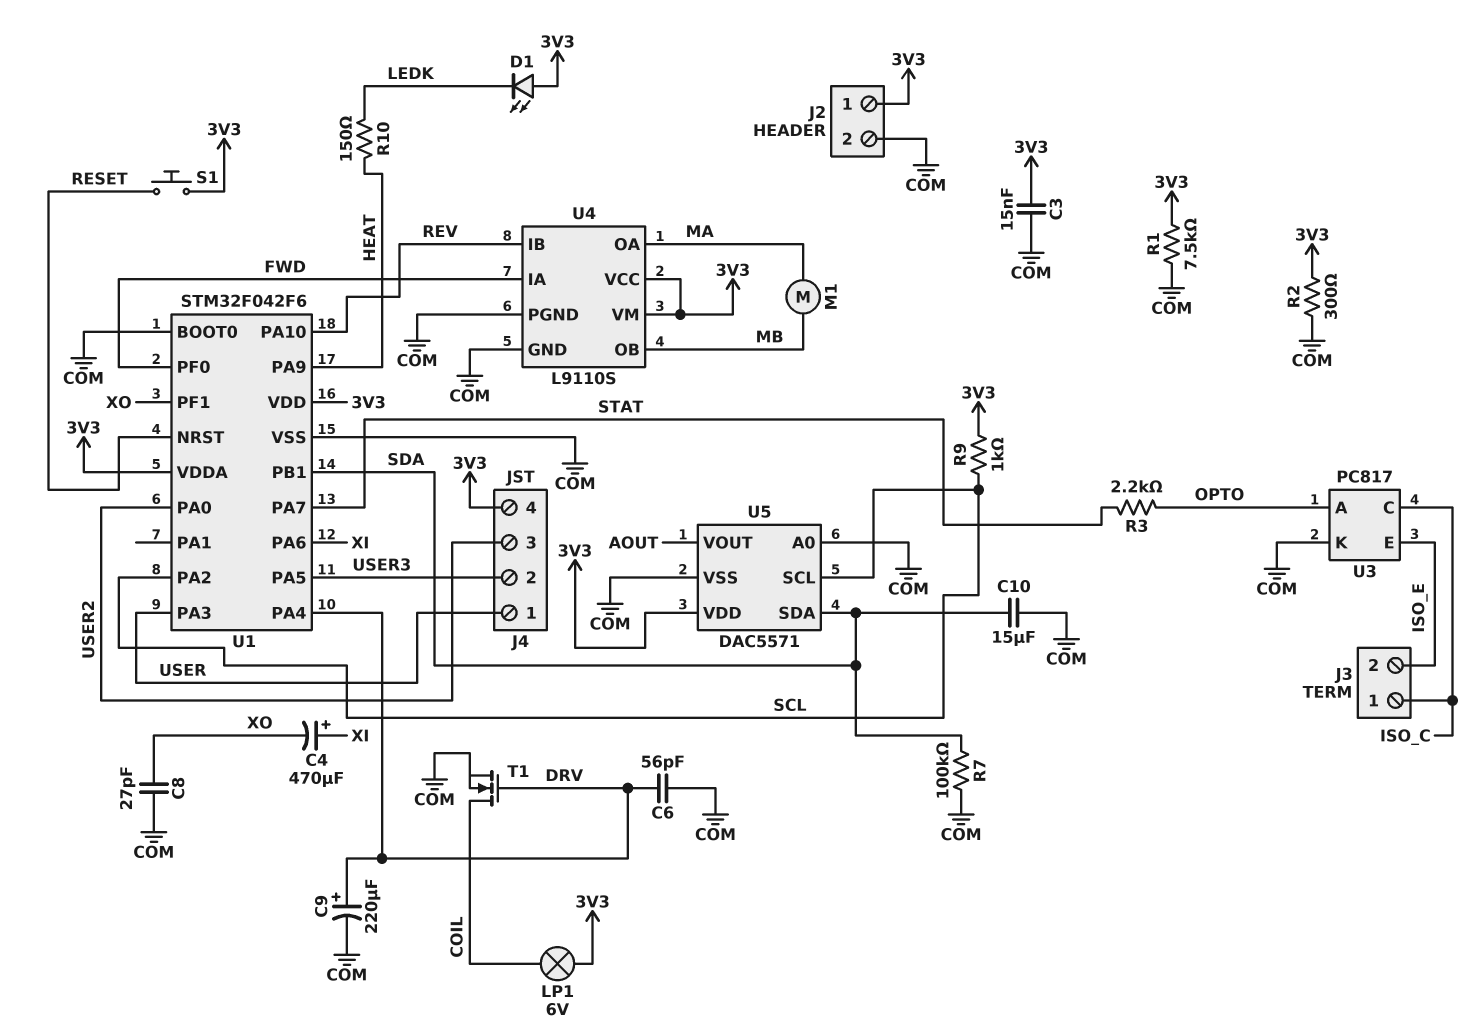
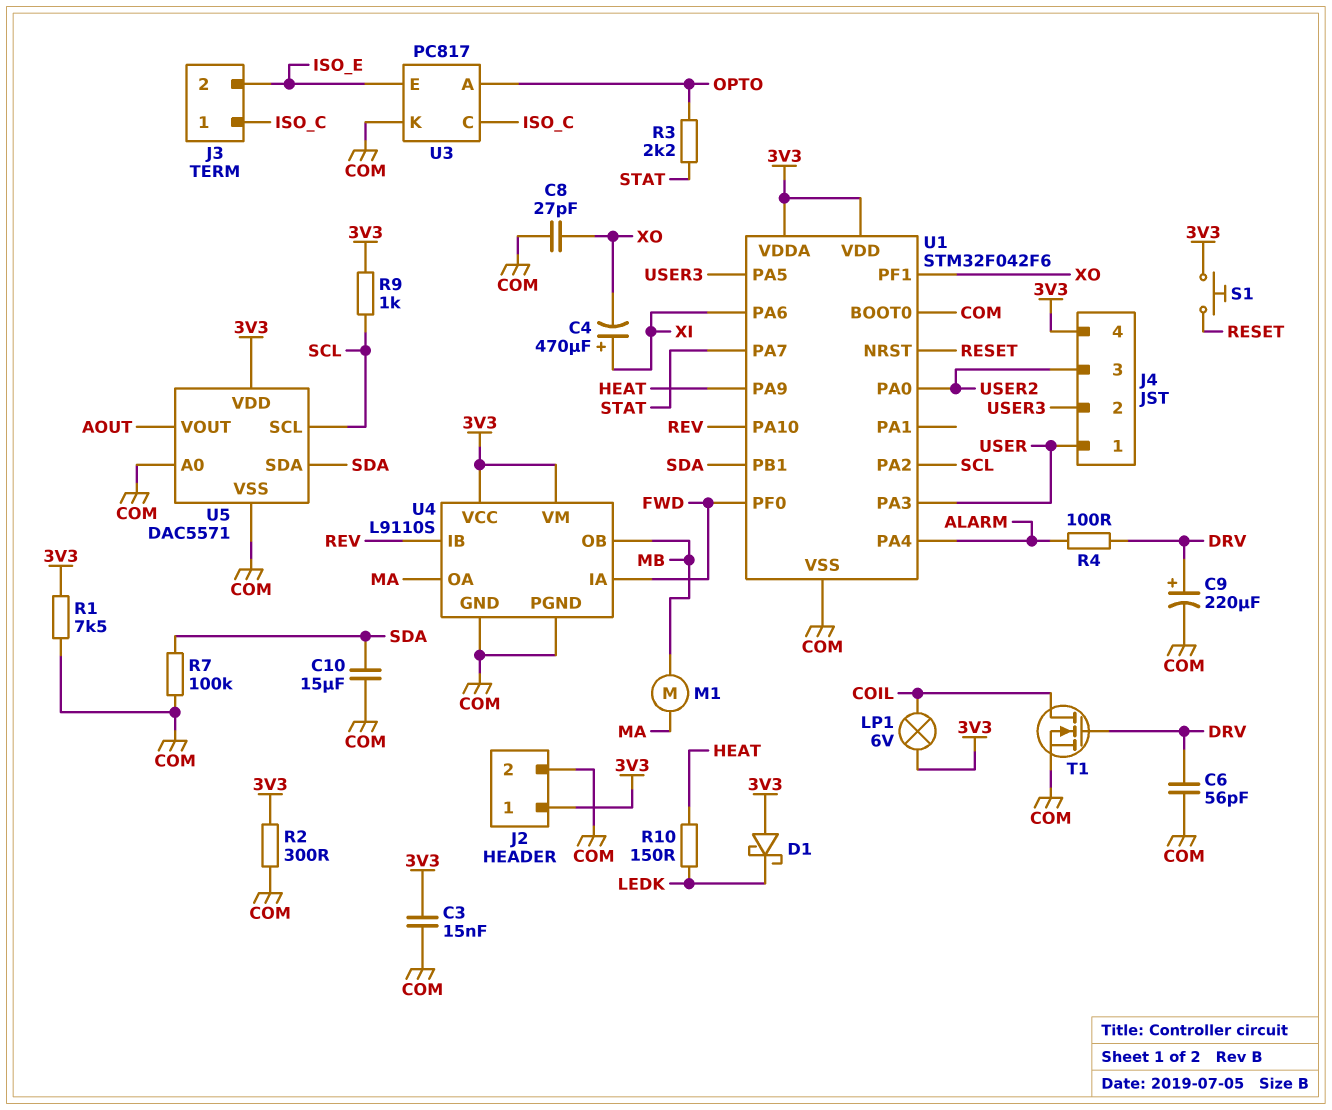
D1: LED (A 3V3, K LEDK) -> schottky (A 3V3, K LEDK)
R4: none -> 100 (ALARM, DRV)
U1 pin PA4: DRV -> ALARM

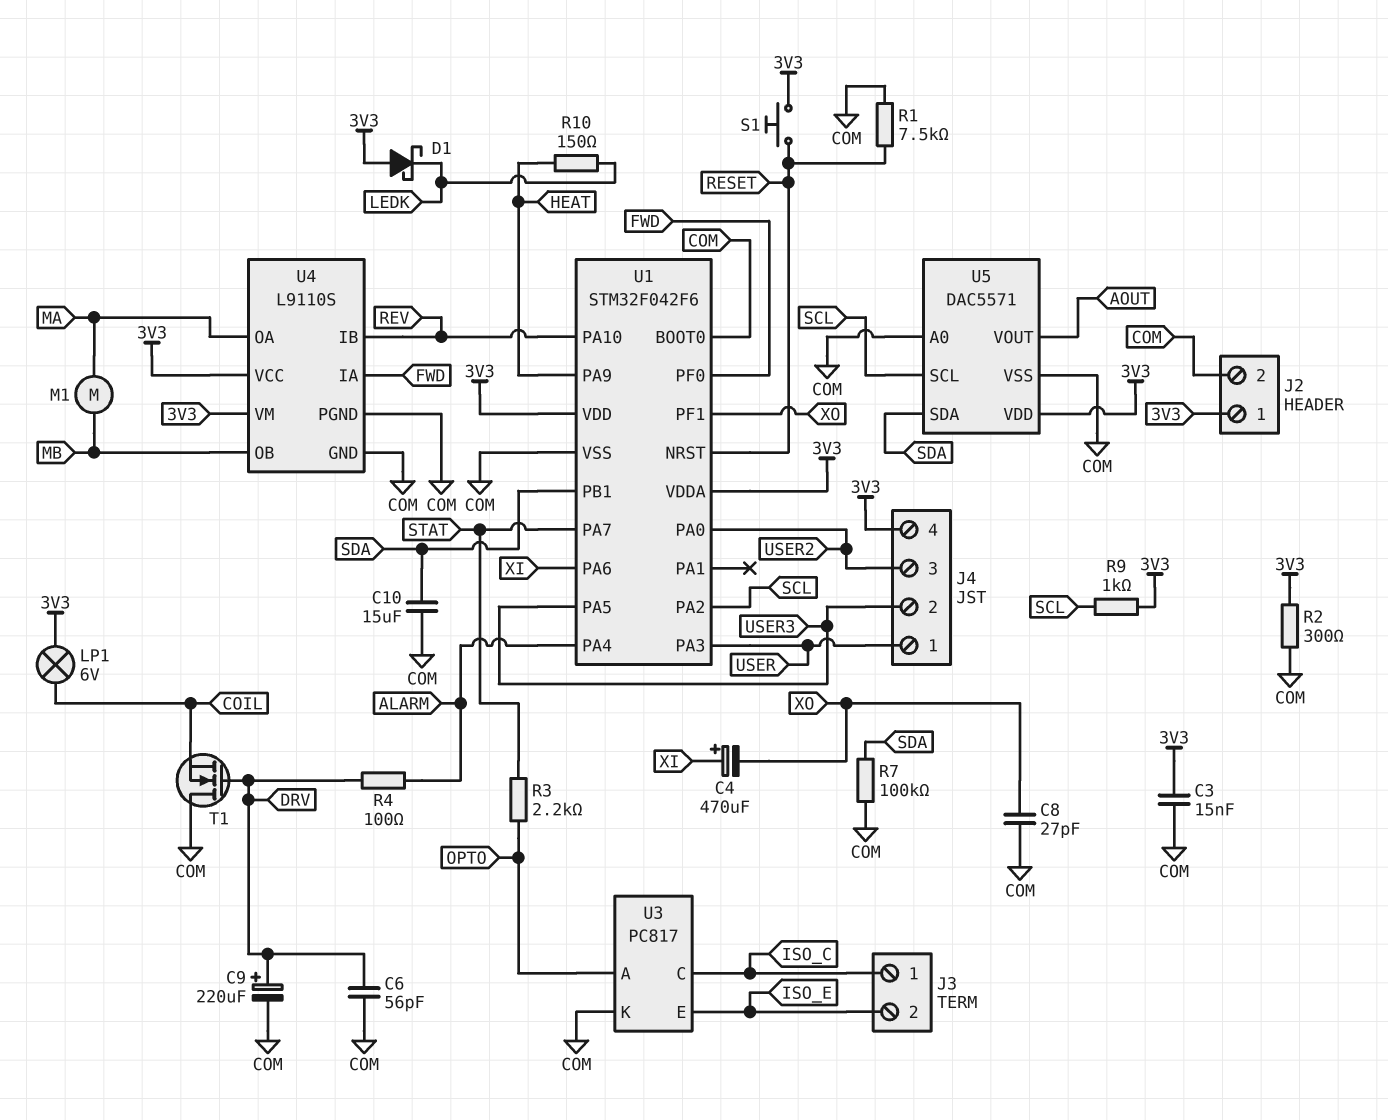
R1: 7.5k (3V3, COM) -> 7.5k (COM, RESET)
T1: NMOS (G DRV, D COIL, S COM) -> NMOS (G DRV, D COM, S COIL)

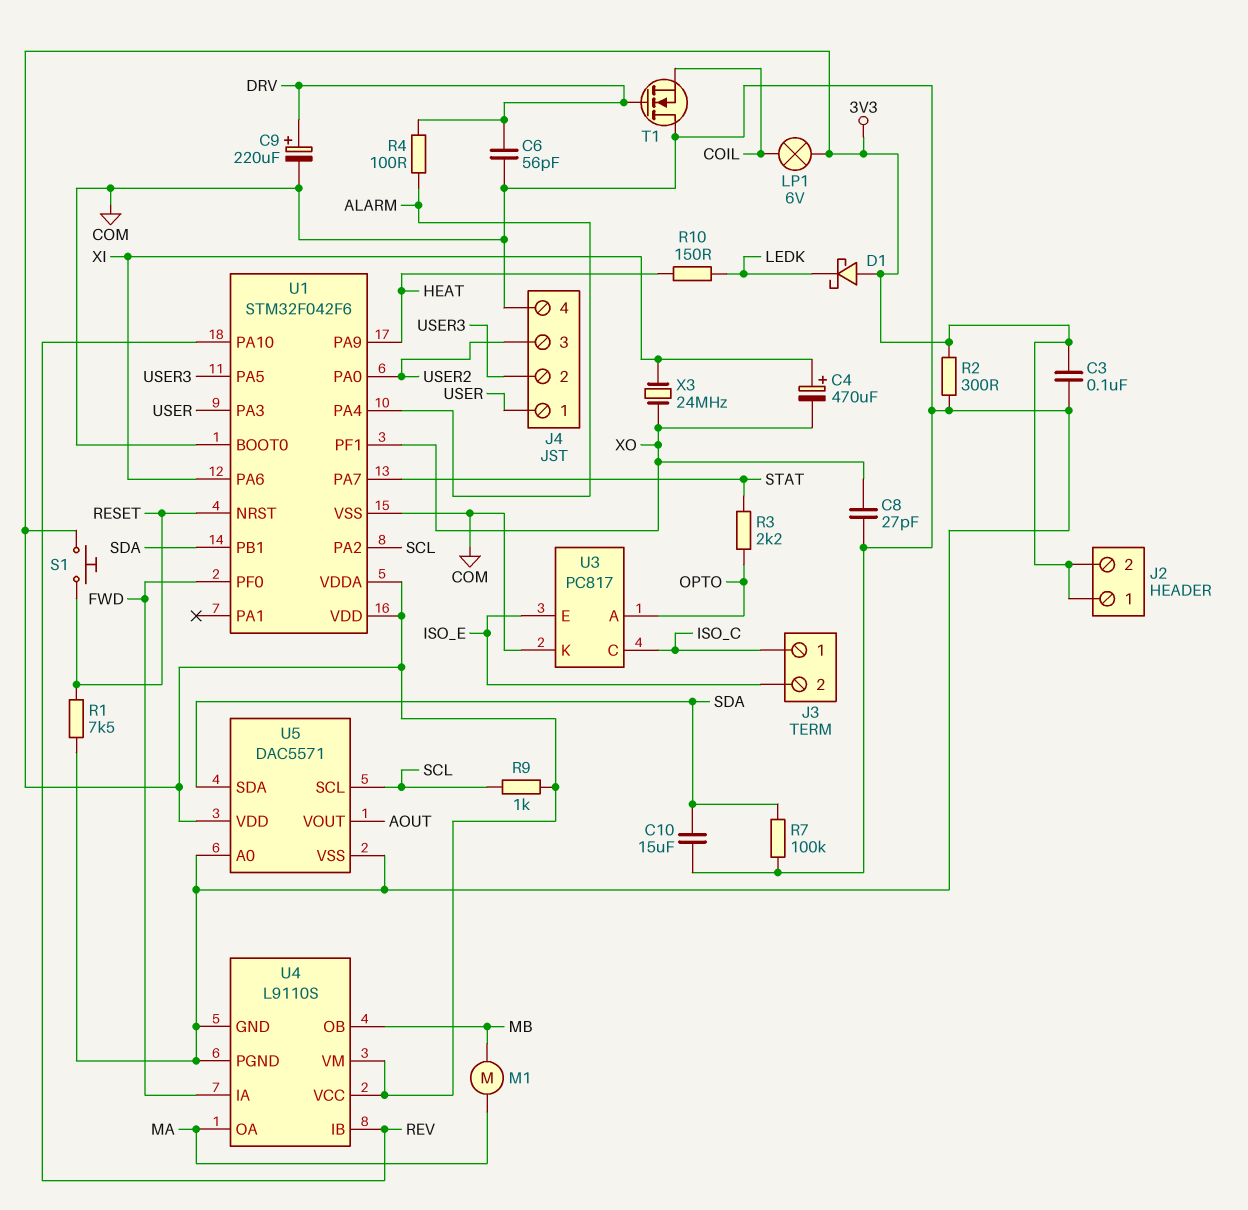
C3: 15nF (3V3, COM) -> 100nF (3V3, COM)
J2 pin 2: COM -> 3V3
J4 pin 4: 3V3 -> COM
X3: none -> 24MHz (XI, XO)

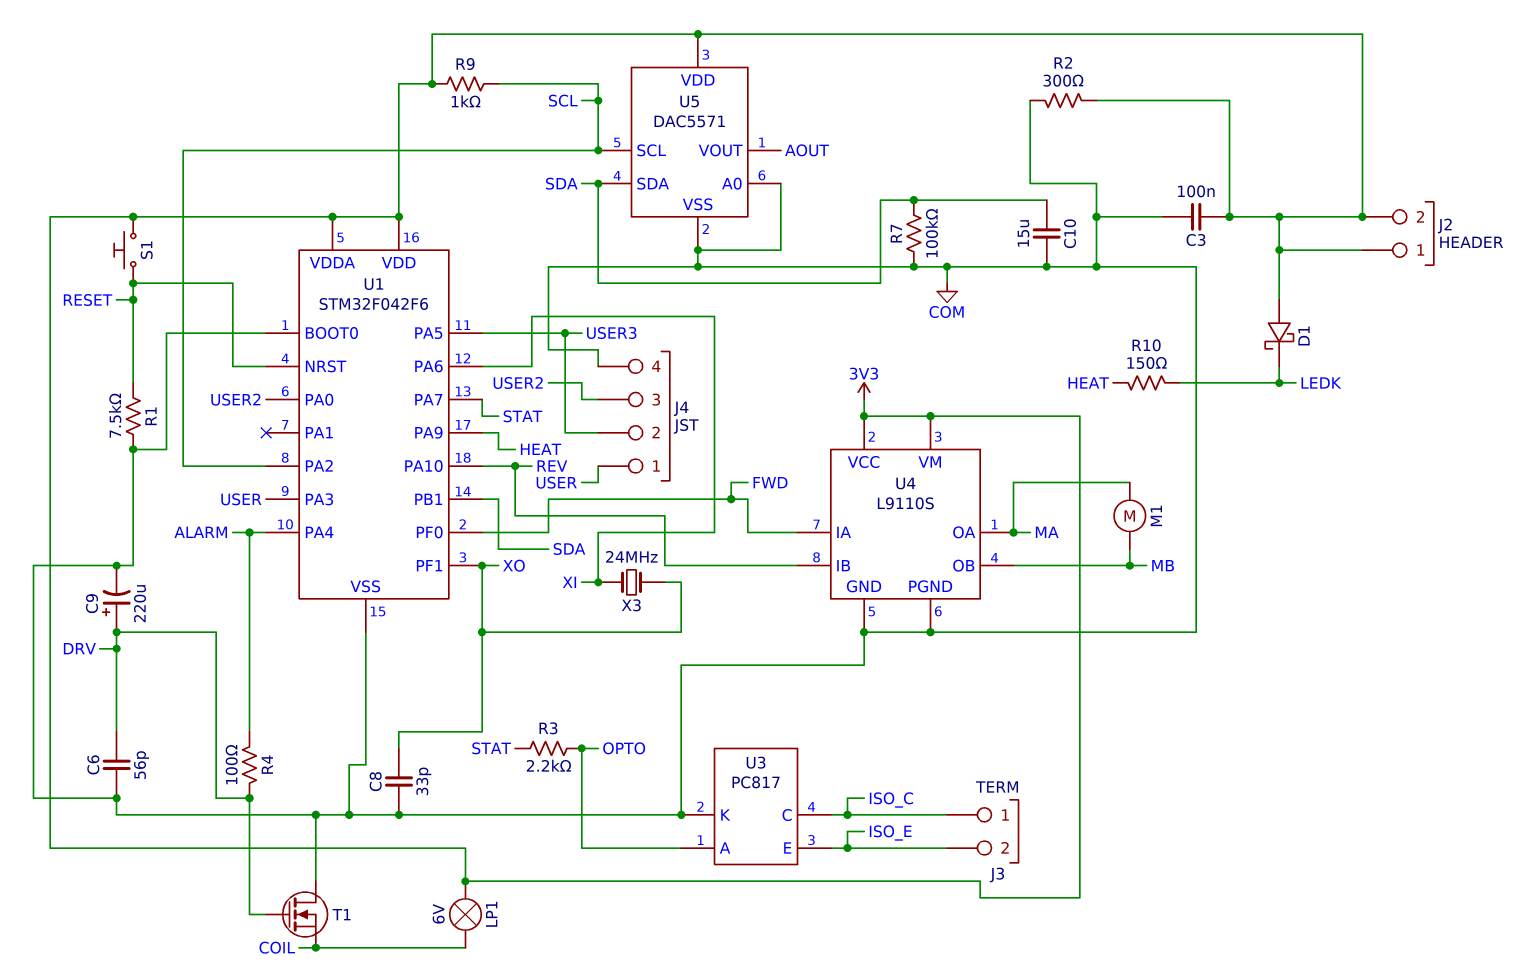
C4: 470uF (plus XI, minus XO) -> none
C8: 27pF (COM, XO) -> 33pF (COM, XO)

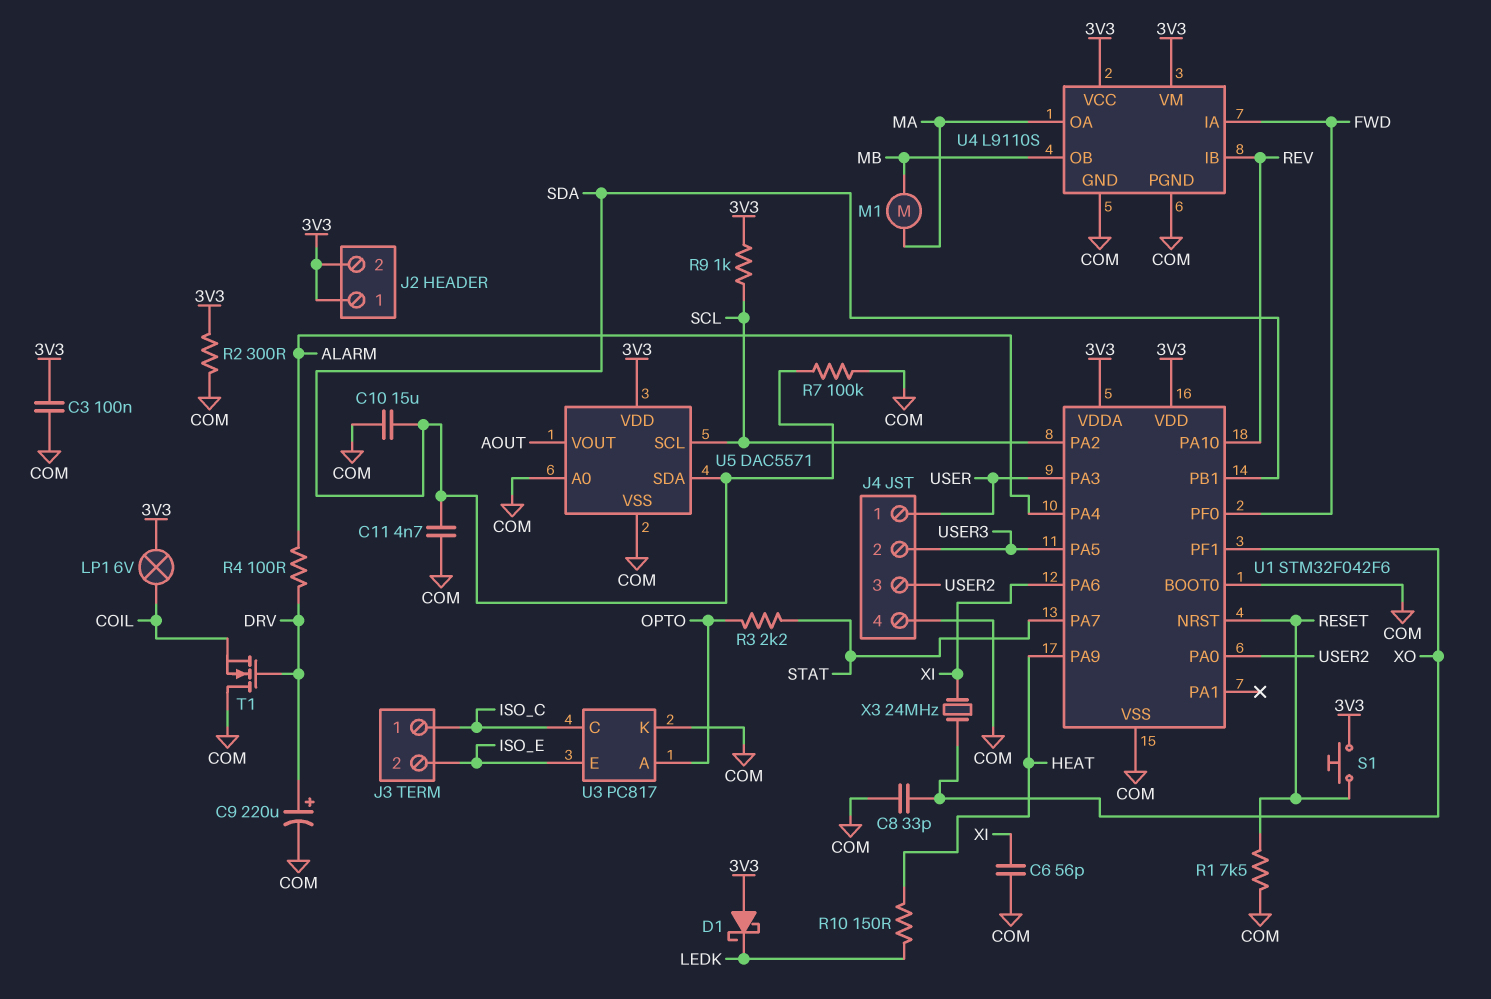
C6: 56pF (COM, DRV) -> 56pF (COM, XI)
C11: none -> 4.7nF (COM, SDA)

